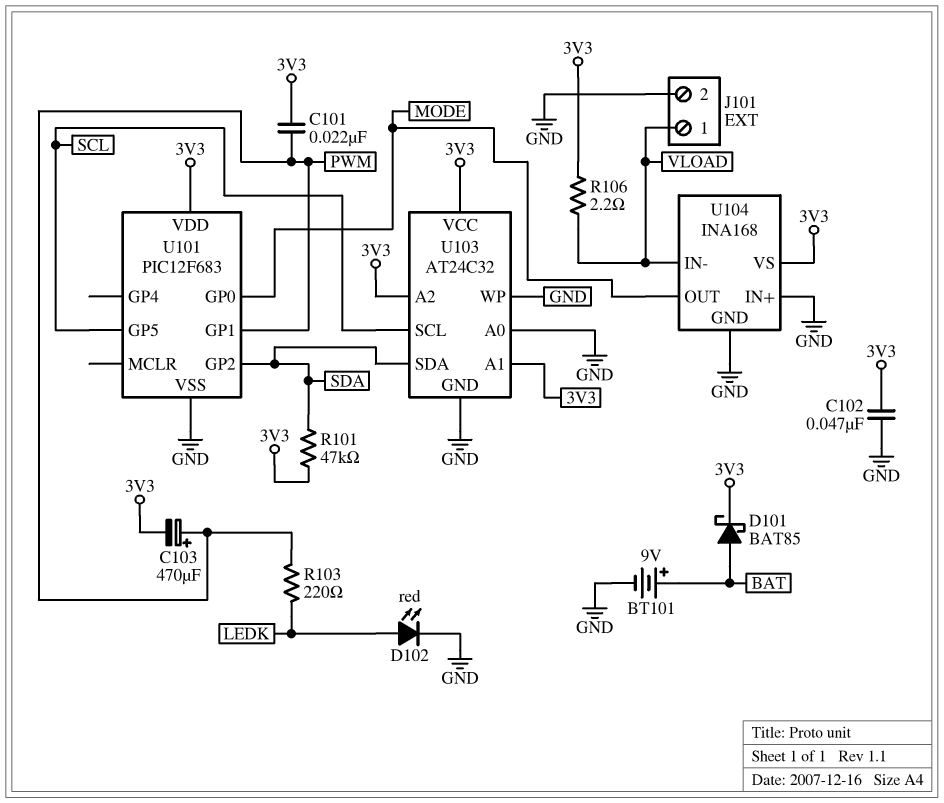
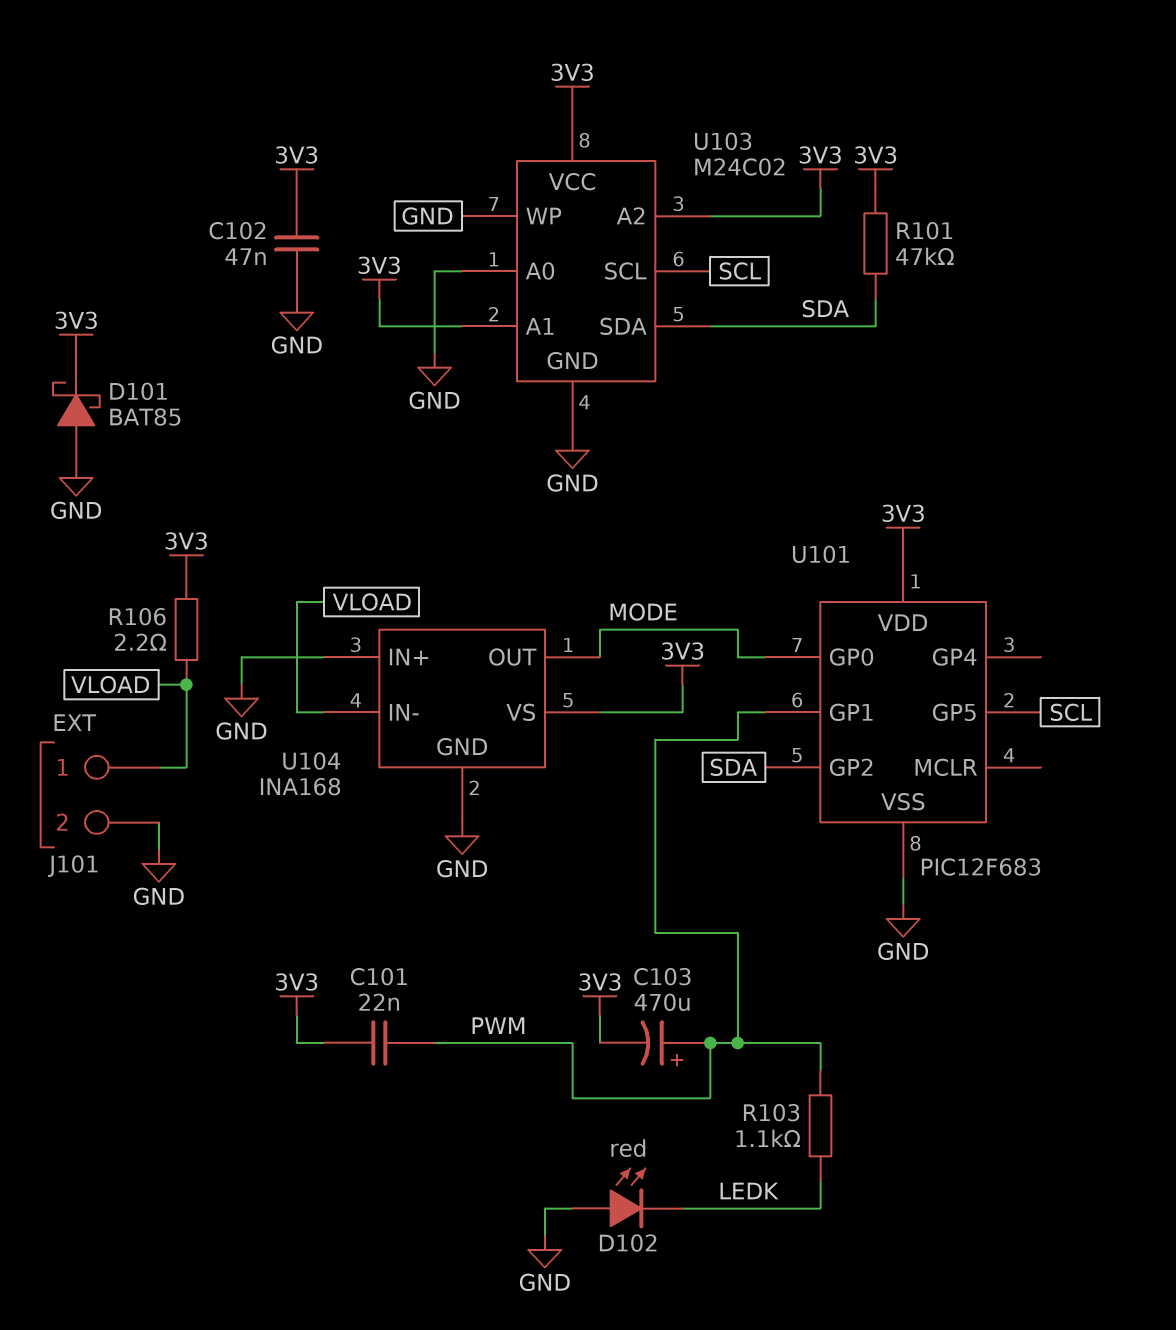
BT101: 9V (plus BAT, minus GND) -> none
D101: schottky BAT85 (A BAT, K 3V3) -> schottky BAT85 (A GND, K 3V3)
D102: LED red (A LEDK, K GND) -> LED red (A GND, K LEDK)
R103: 220 (LEDK, PWM) -> 1.1k (LEDK, PWM)
U103: AT24C32 -> M24C02

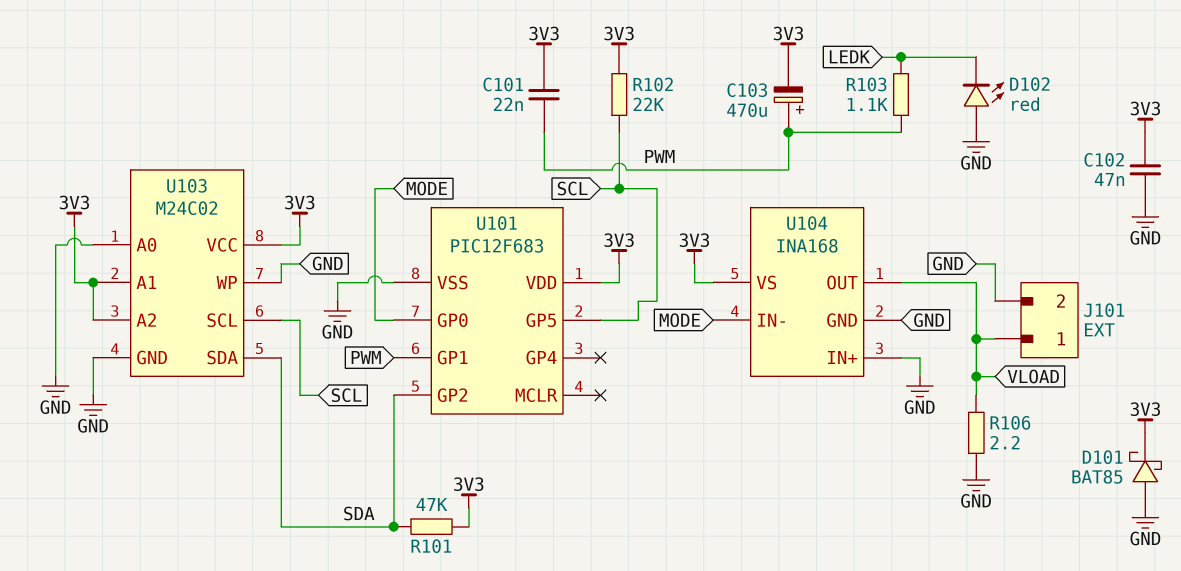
R102: none -> 22k (3V3, SCL)
R106: 2.2 (3V3, VLOAD) -> 2.2 (GND, VLOAD)
U104 pin IN-: VLOAD -> MODE
U104 pin OUT: MODE -> VLOAD

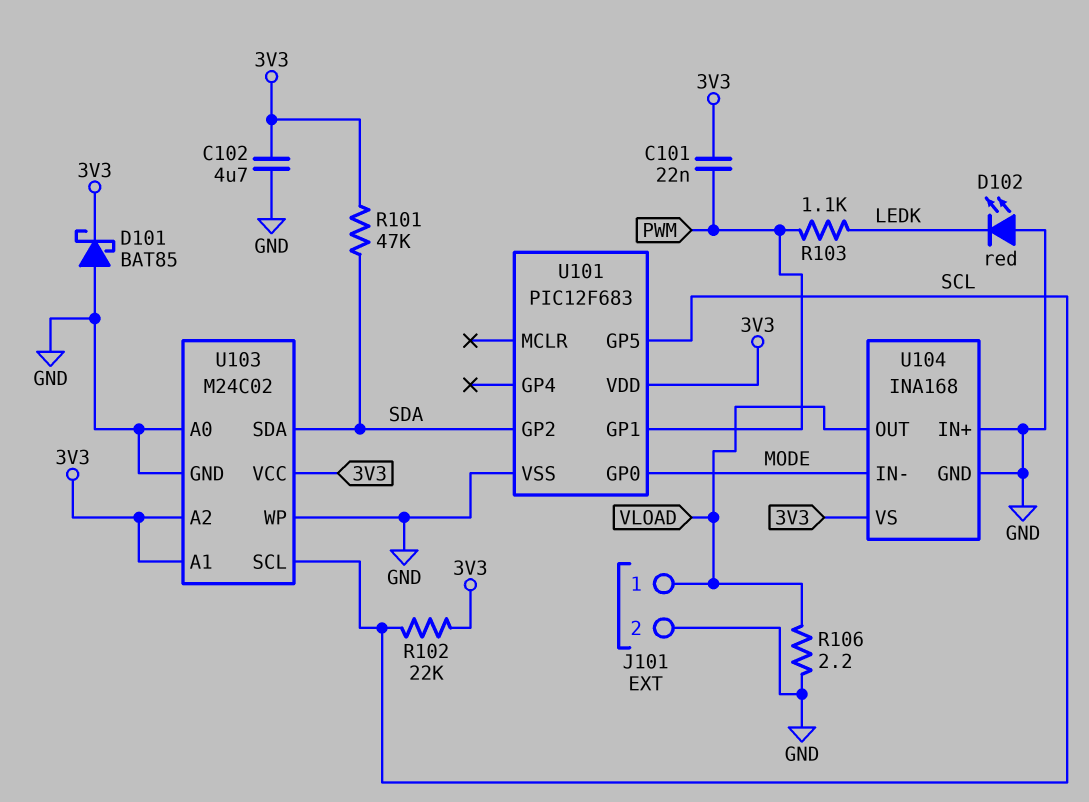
C102: 47nF (3V3, GND) -> 4.7uF (3V3, GND)
C103: 470uF (plus PWM, minus 3V3) -> none

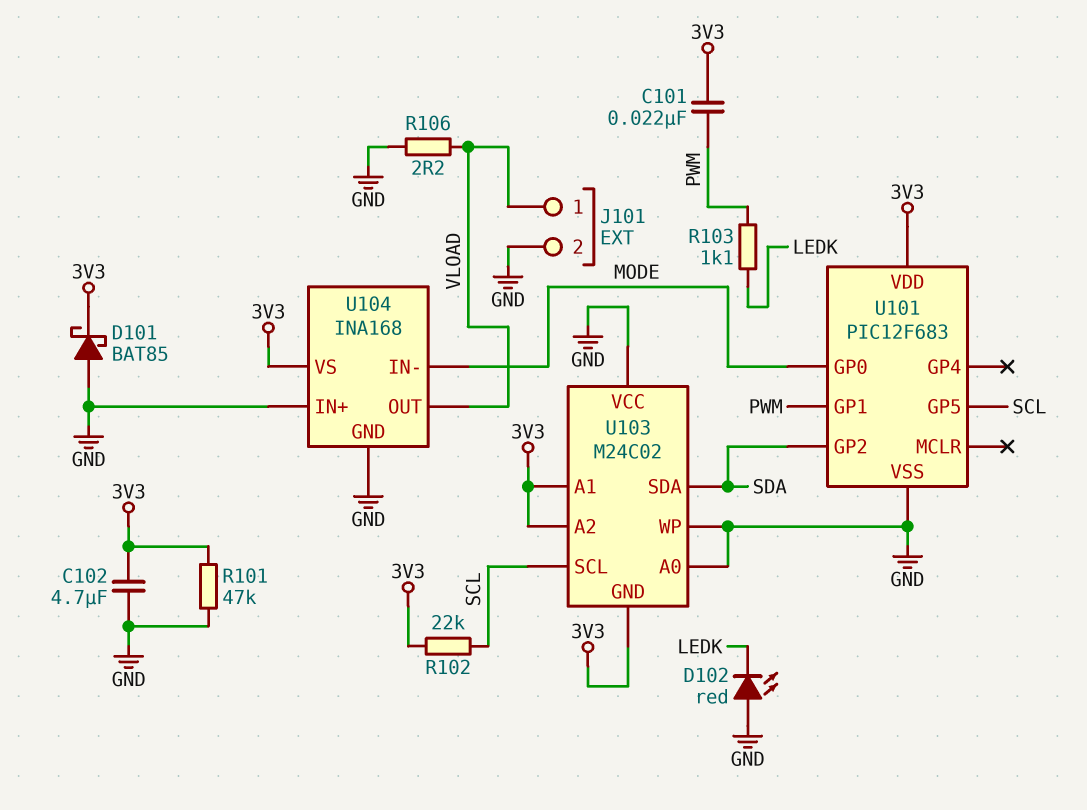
R101: 47k (3V3, SDA) -> 47k (3V3, GND)
U103 pin GND: GND -> 3V3
U103 pin VCC: 3V3 -> GND

